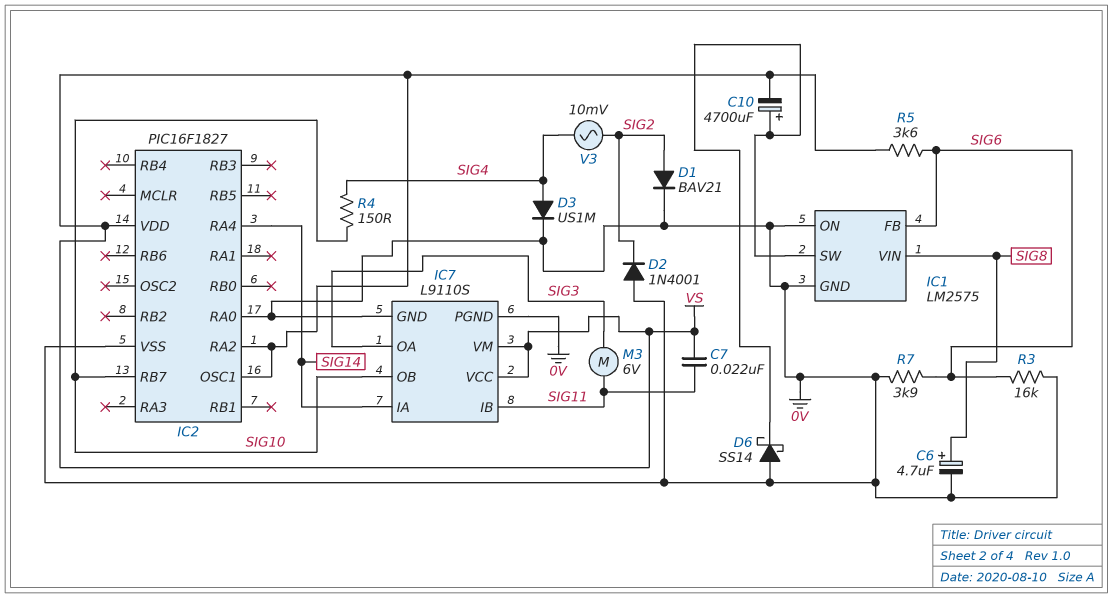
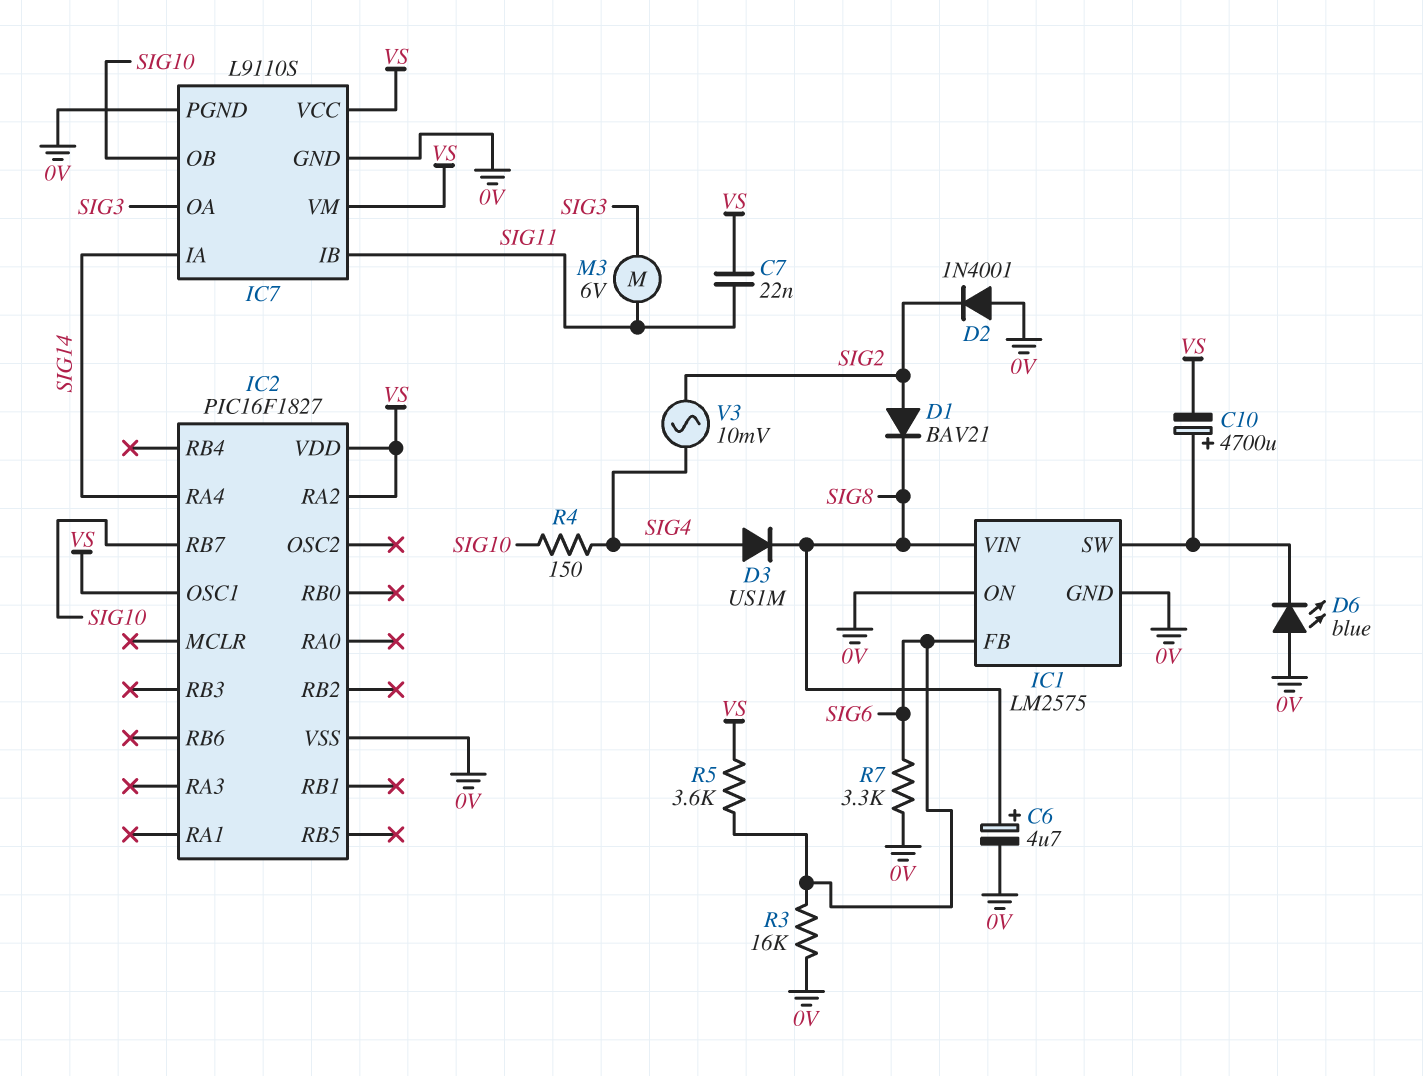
D1: diode BAV21 (A SIG2, K 0V) -> diode BAV21 (A SIG2, K SIG8)
D3: diode US1M (A SIG4, K 0V) -> diode US1M (A SIG4, K SIG8)
D6: schottky SS14 (A 0V, K IC1/SW) -> LED blue (A 0V, K IC1/SW)
IC2 pin RA0: 0V -> none
R7: 3.9k (0V, SIG6) -> 3.3k (0V, SIG6)

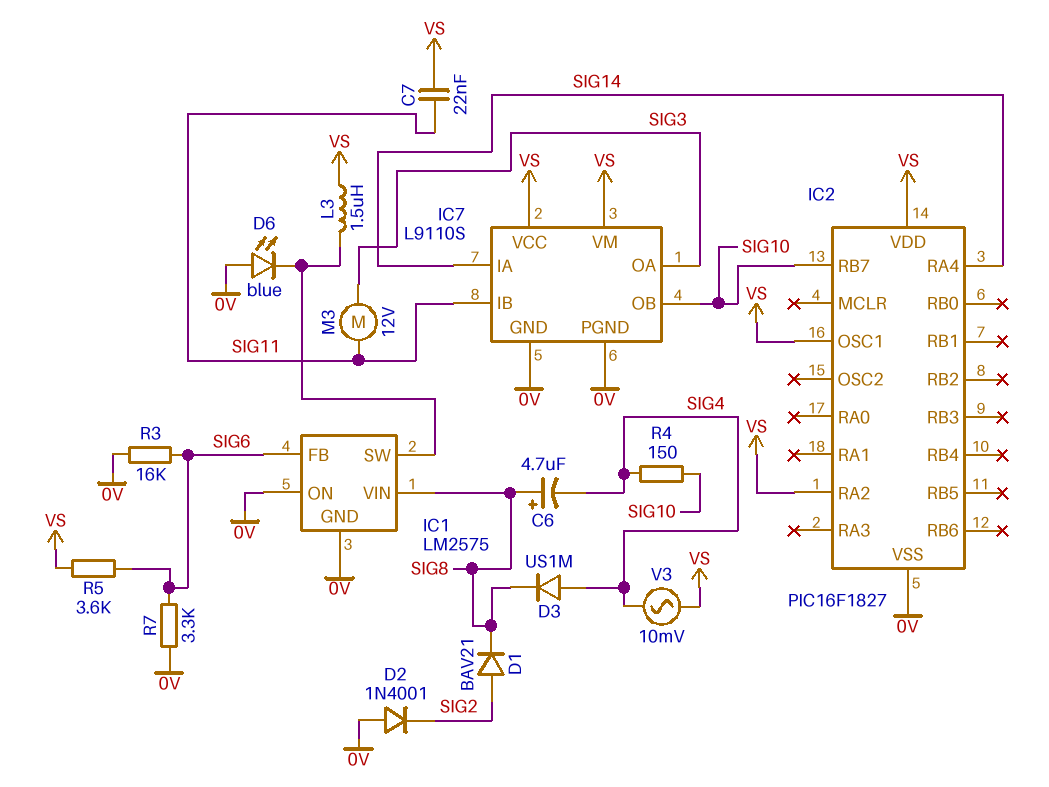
C6: 4.7uF (plus SIG8, minus 0V) -> 4.7uF (plus SIG8, minus SIG4)
C10: 4700uF (plus IC1/SW, minus VS) -> none
L3: none -> 1.5uH (IC1/SW, VS)
M3: motor 6V (SIG3, SIG11) -> motor 12V (SIG3, SIG11)
V3: AC 10mV (SIG2, SIG4) -> AC 10mV (SIG4, VS)

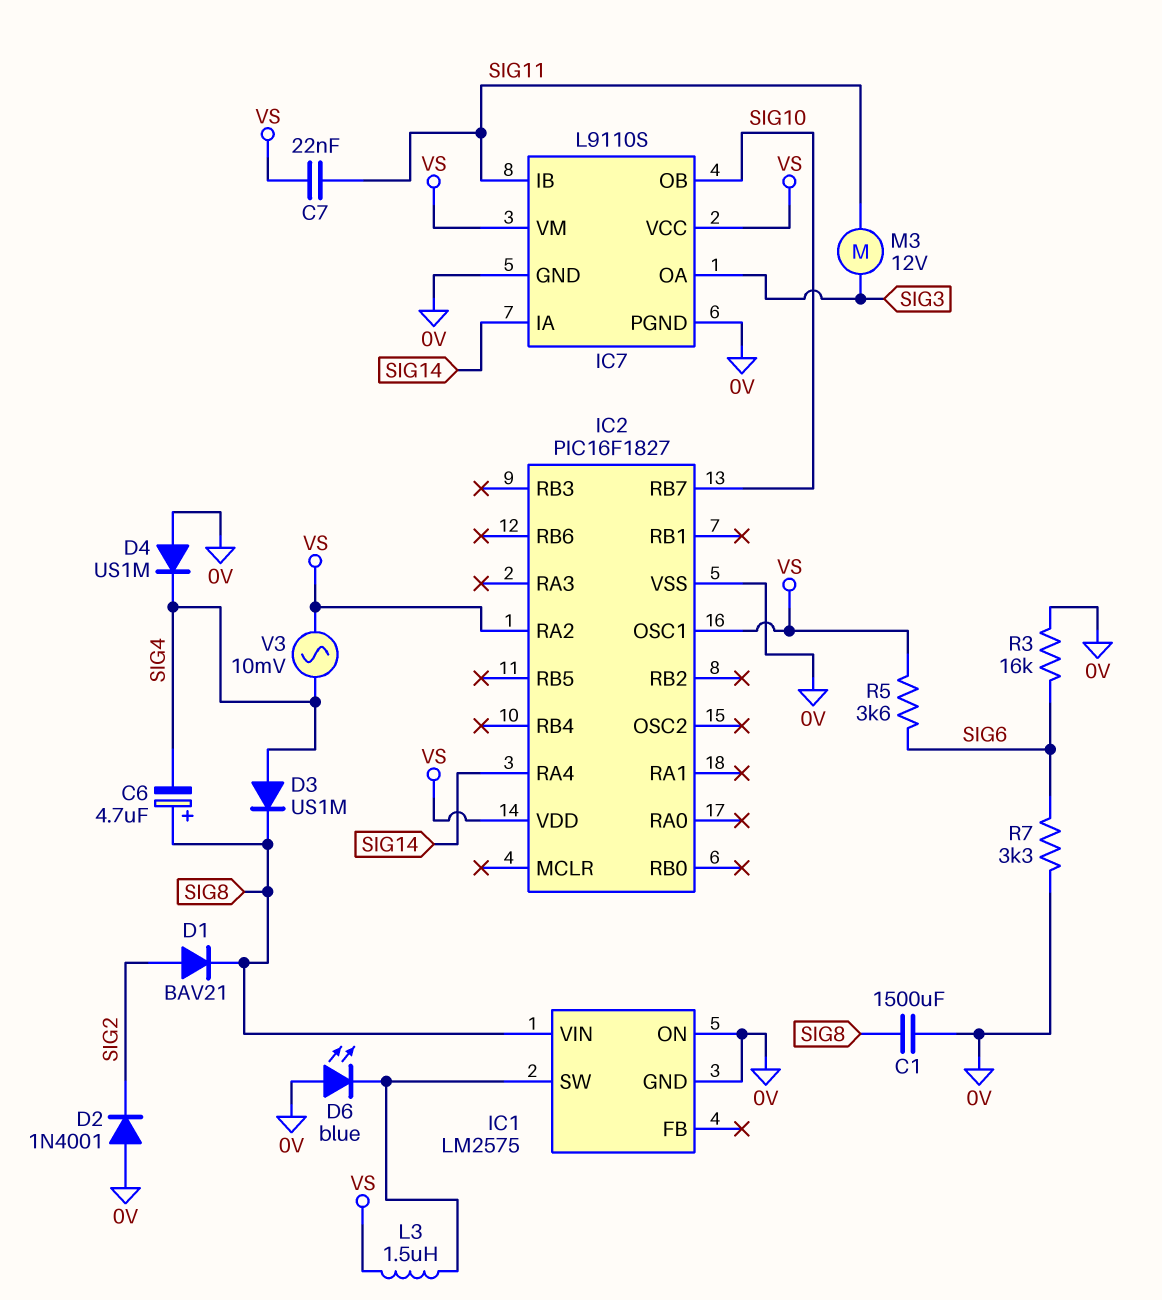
C1: none -> 1500uF (0V, SIG8)
D4: none -> diode US1M (A 0V, K SIG4)
IC1 pin FB: SIG6 -> none
R4: 150 (SIG4, SIG10) -> none

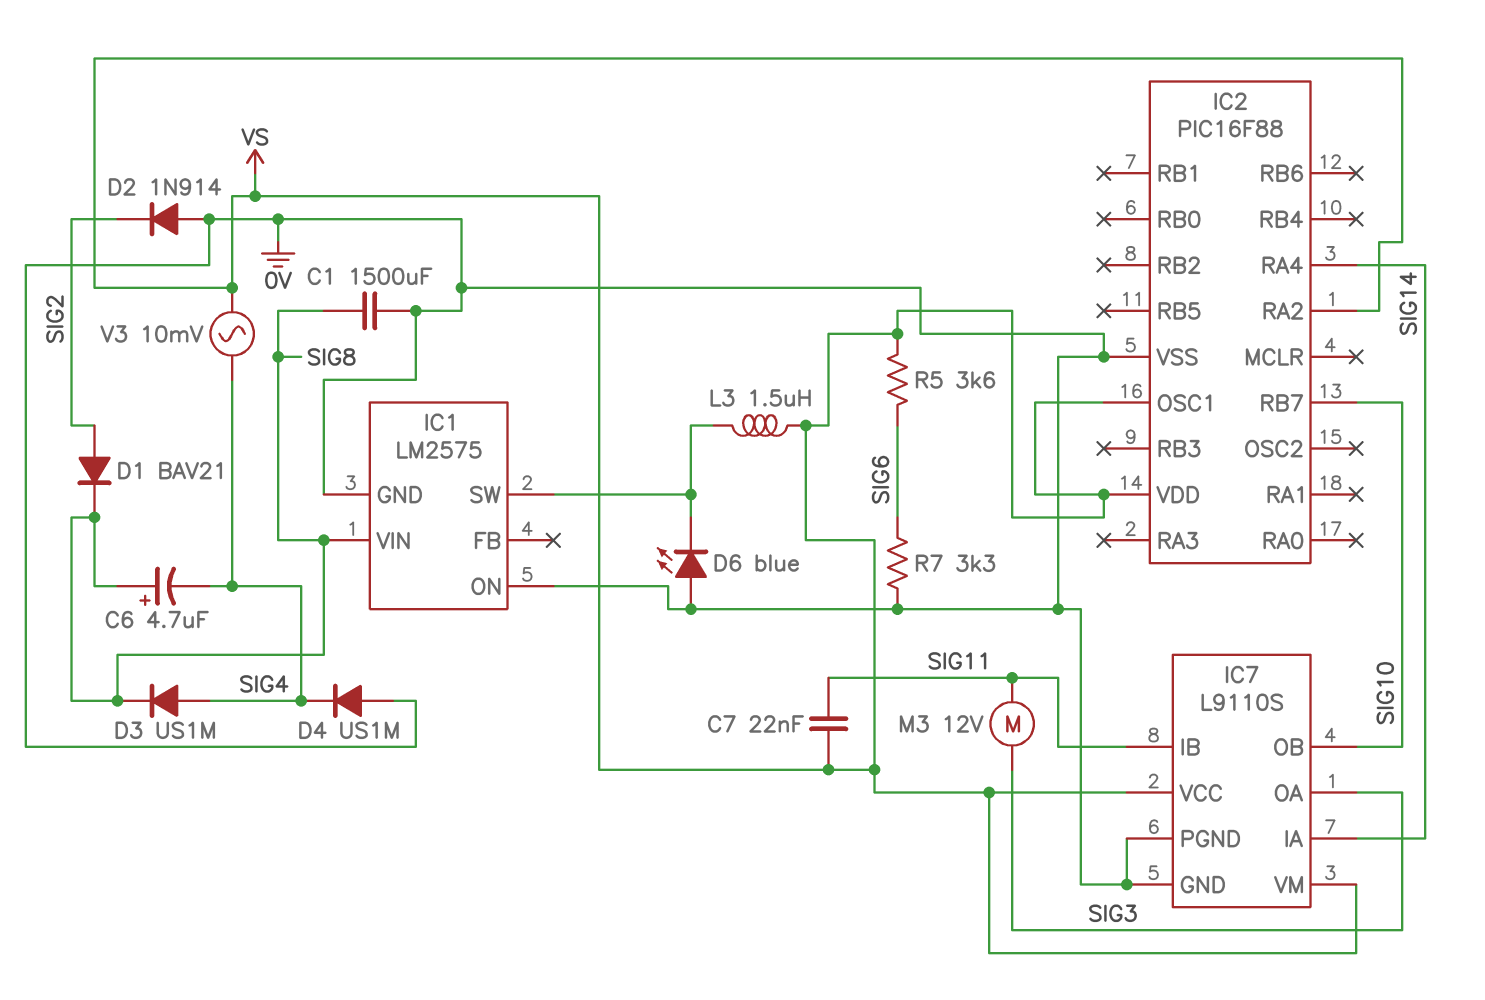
D2: diode 1N4001 (A 0V, K SIG2) -> diode 1N914 (A 0V, K SIG2)
IC2: PIC16F1827 -> PIC16F88
R3: 16k (0V, SIG6) -> none

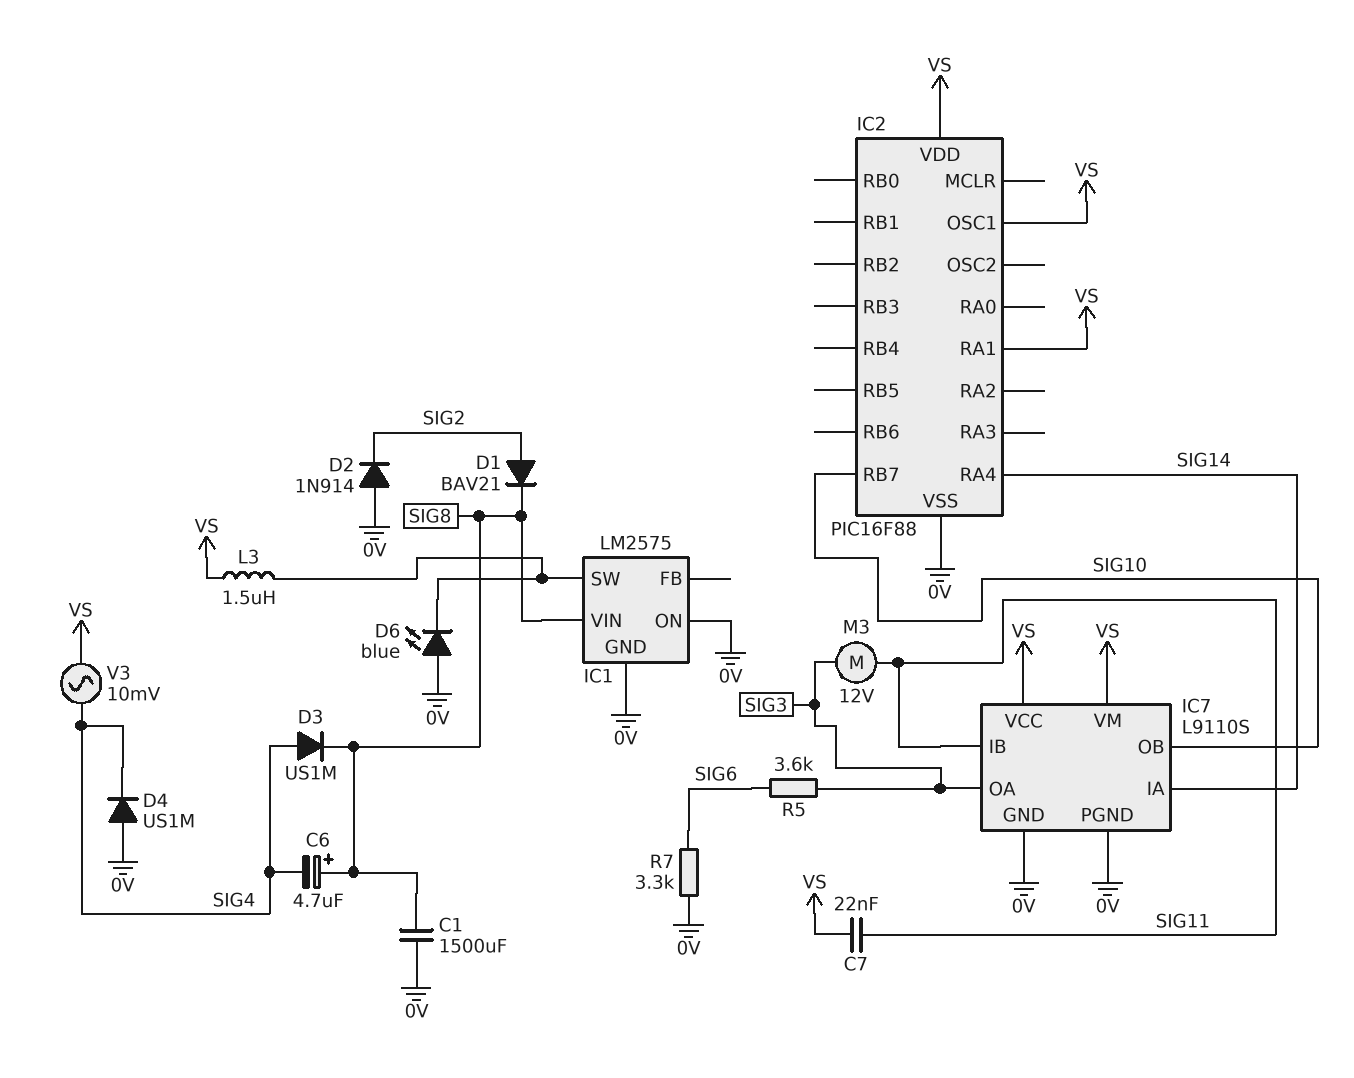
IC2 pin RA1: none -> VS
IC2 pin RA2: VS -> none
R5: 3.6k (SIG6, VS) -> 3.6k (SIG3, SIG6)

